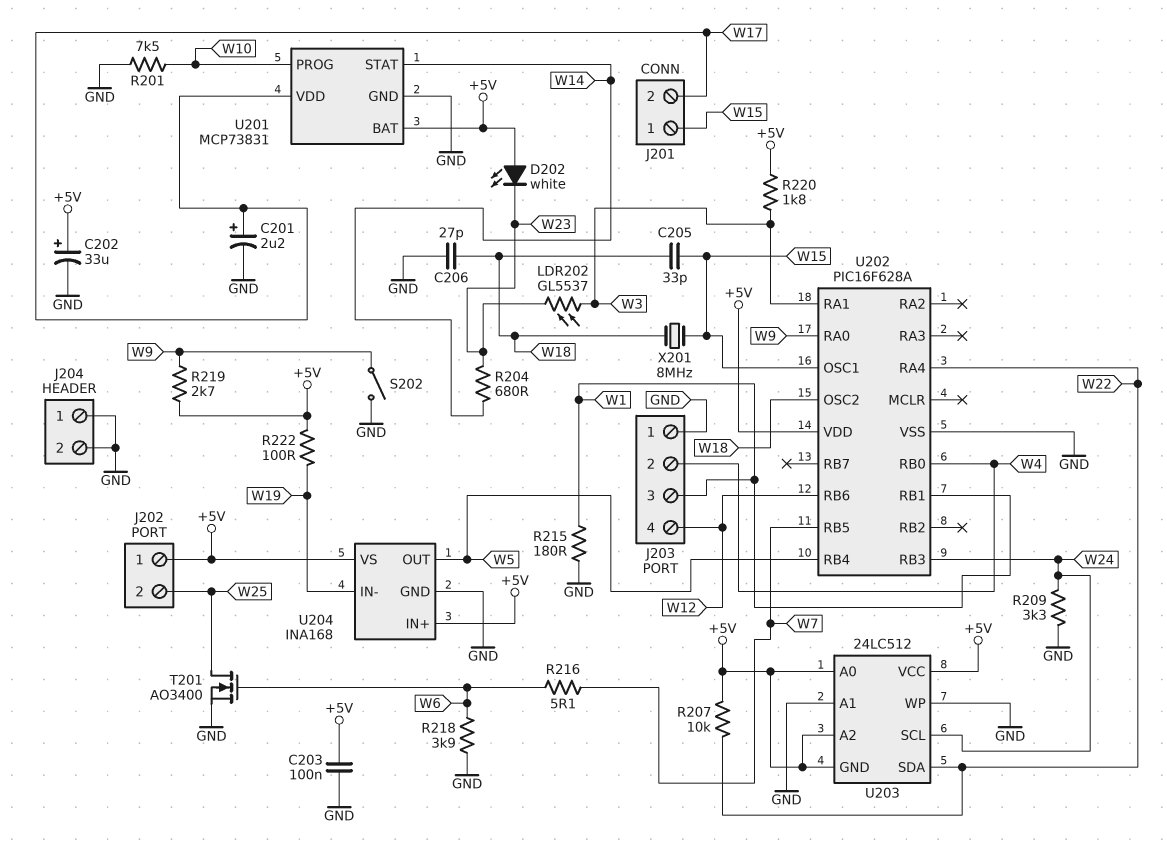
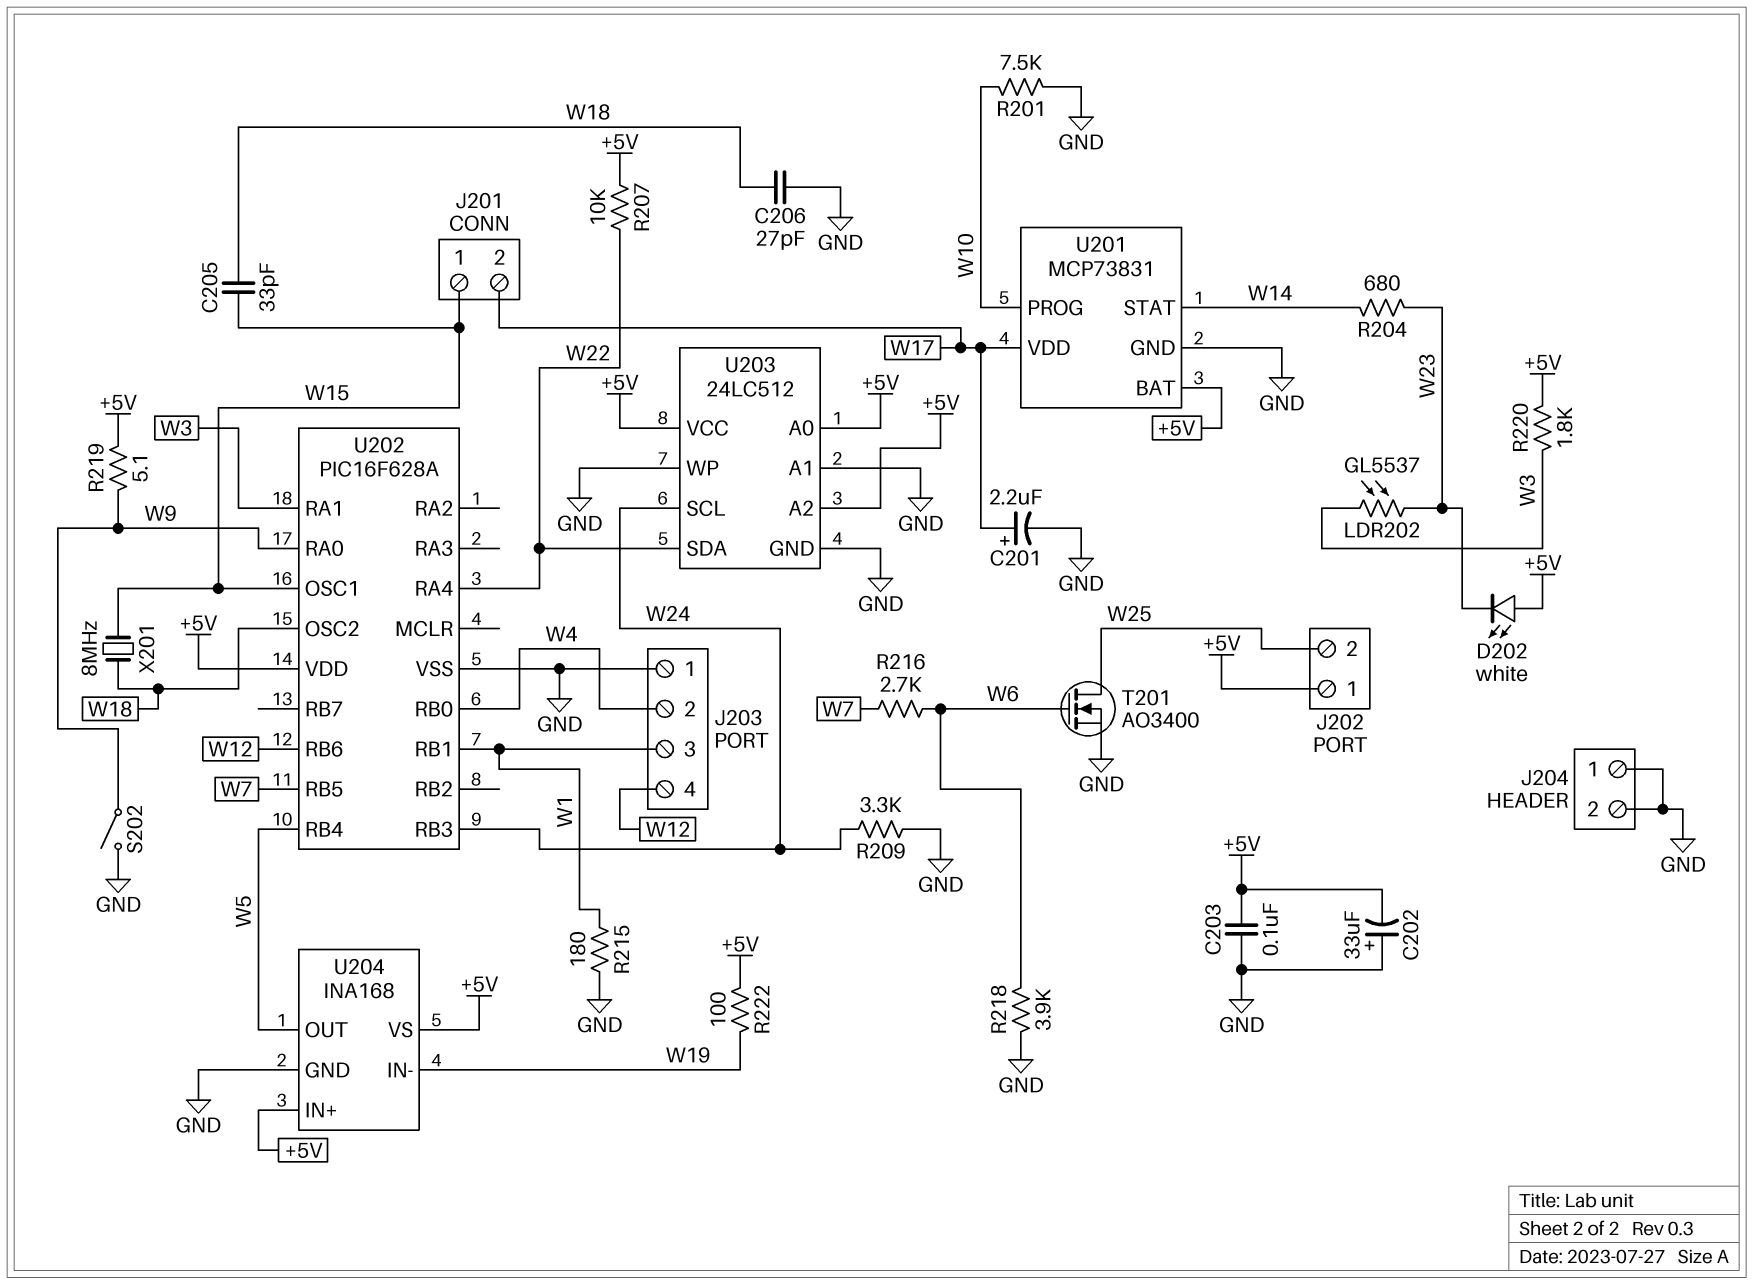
C202: 33uF (plus +5V, minus GND) -> 33uF (plus GND, minus +5V)
R216: 5.1 (W6, W7) -> 2.7k (W6, W7)
R219: 2.7k (+5V, W9) -> 5.1 (+5V, W9)
U203 pin GND: +5V -> GND

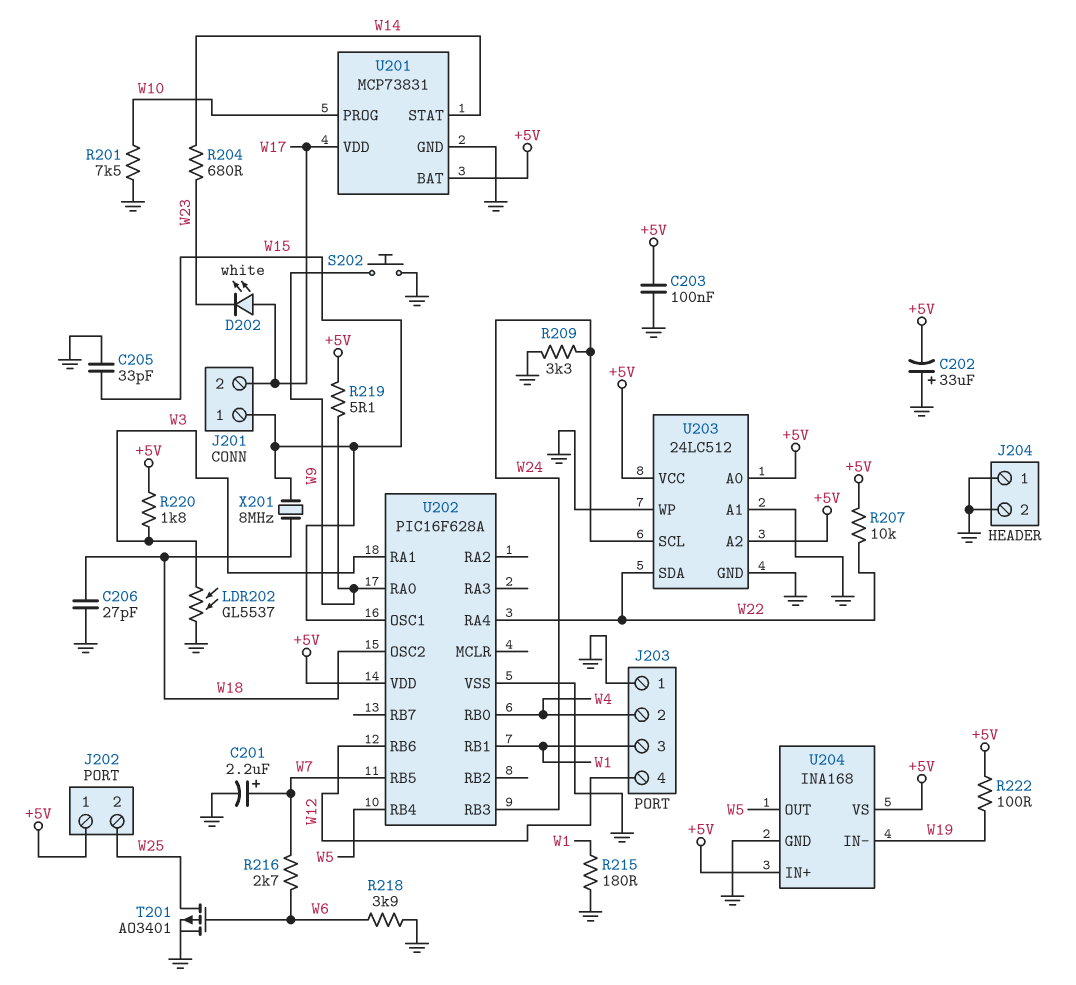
C201: 2.2uF (plus W17, minus GND) -> 2.2uF (plus W7, minus GND)
C205: 33pF (W15, W18) -> 33pF (GND, W15)
D202: LED white (A +5V, K W23) -> LED white (A W17, K W23)
LDR202: GL5537 (W3, W23) -> GL5537 (GND, W3)
S202: switch (GND, W9) -> button (GND, W9)
T201: NMOS AO3400 (G W6, D W25, S GND) -> PMOS AO3401 (G W6, D W25, S GND)

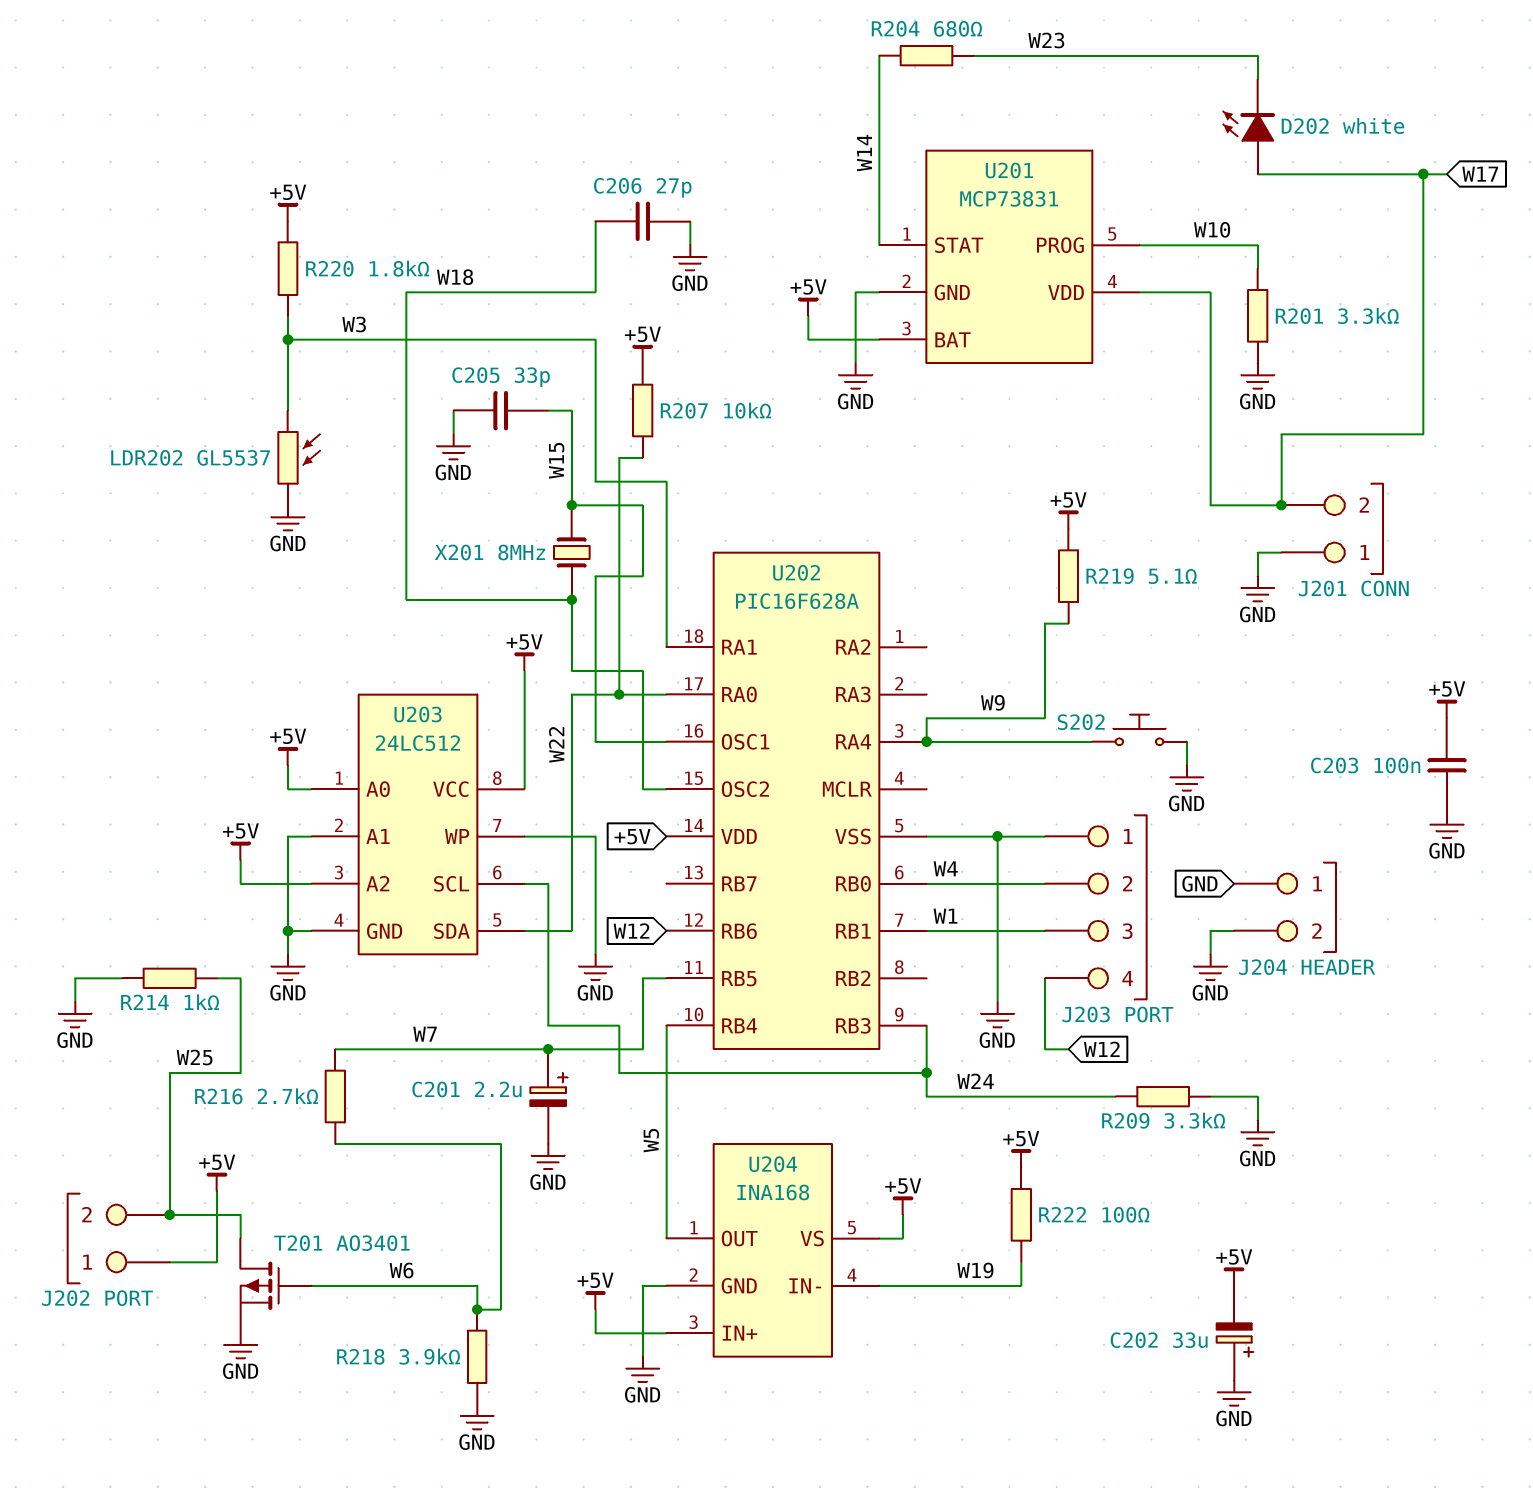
J201 pin 1: W15 -> GND
R201: 7.5k (GND, W10) -> 3.3k (GND, W10)
R214: none -> 1k (GND, W25)
R215: 180 (GND, W1) -> none
U202 pin RA0: W9 -> W22
U202 pin RA4: W22 -> W9

